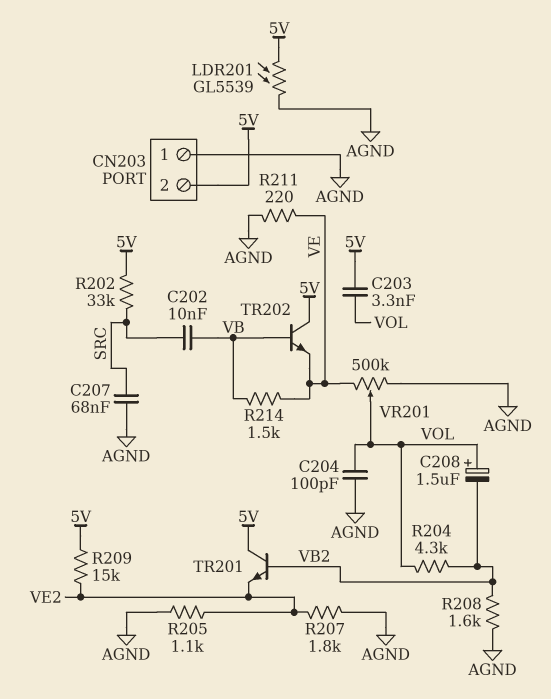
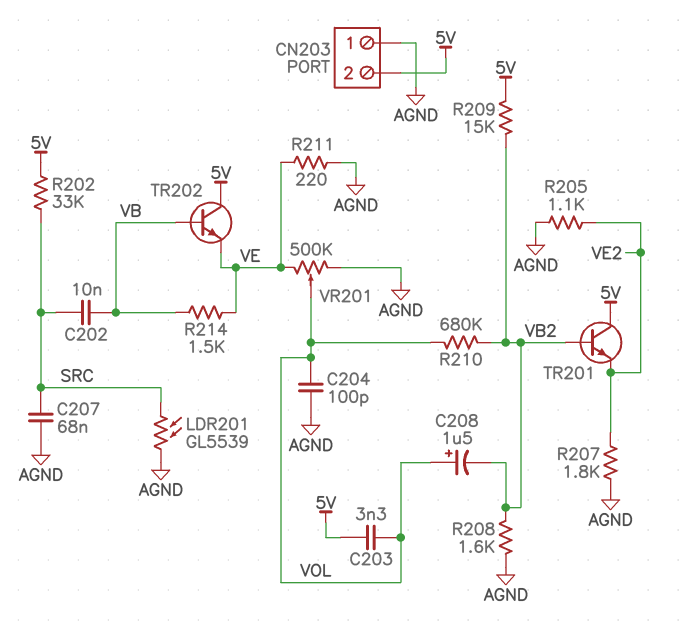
LDR201: GL5539 (5V, AGND) -> GL5539 (AGND, SRC)
R204: 4.3k (VB2, VOL) -> none
R209: 15k (5V, VE2) -> 15k (5V, VB2)
R210: none -> 680k (VB2, VOL)

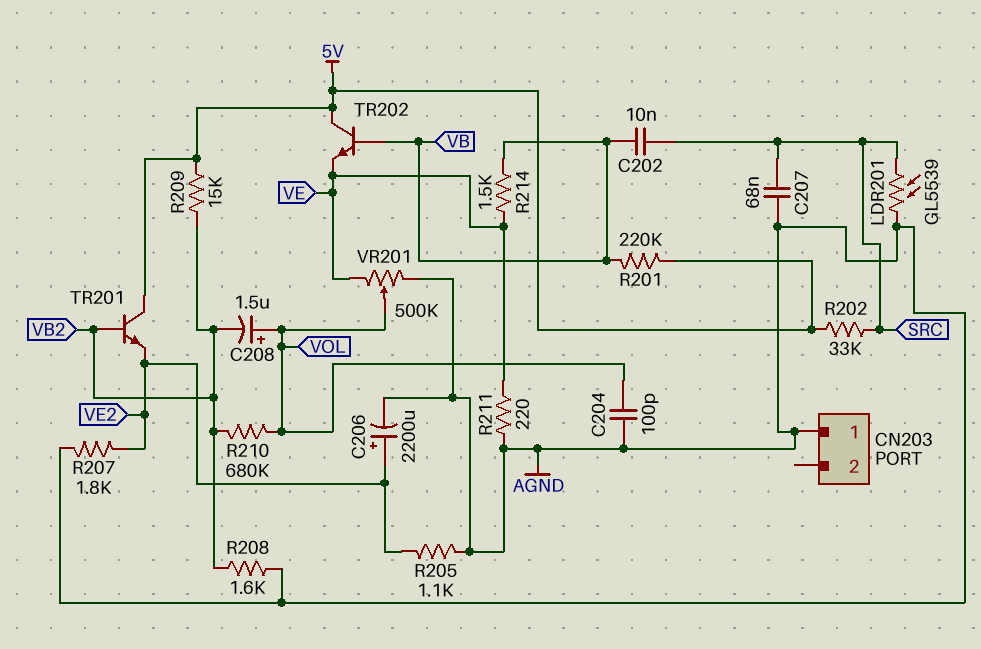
C203: 3.3nF (5V, VOL) -> none
C206: none -> 2200uF (plus VE2, minus AGND)
CN203 pin 2: 5V -> none
R201: none -> 220k (5V, VB)

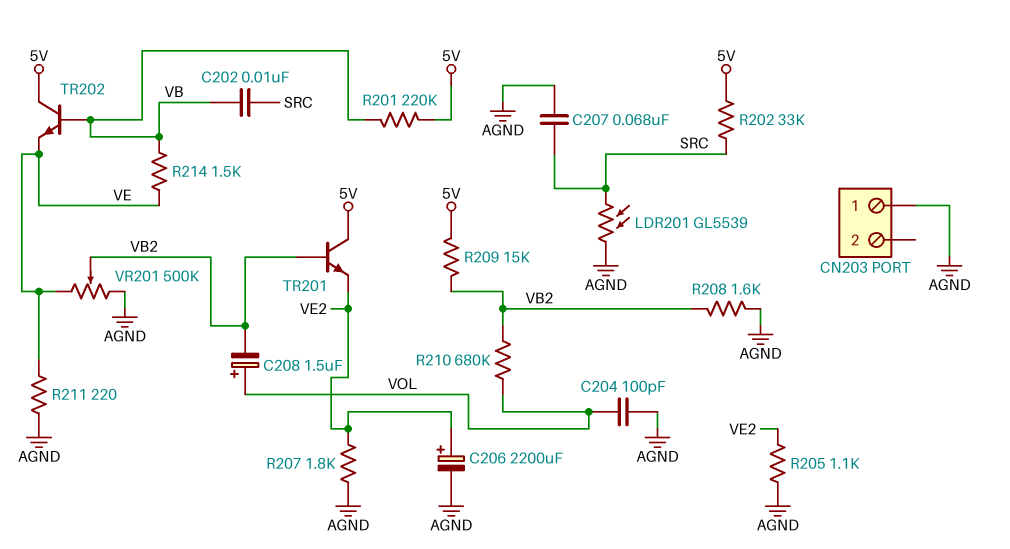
VR201: 500k (AGND, VE, wiper VOL) -> 500k (AGND, VE, wiper VB2)

